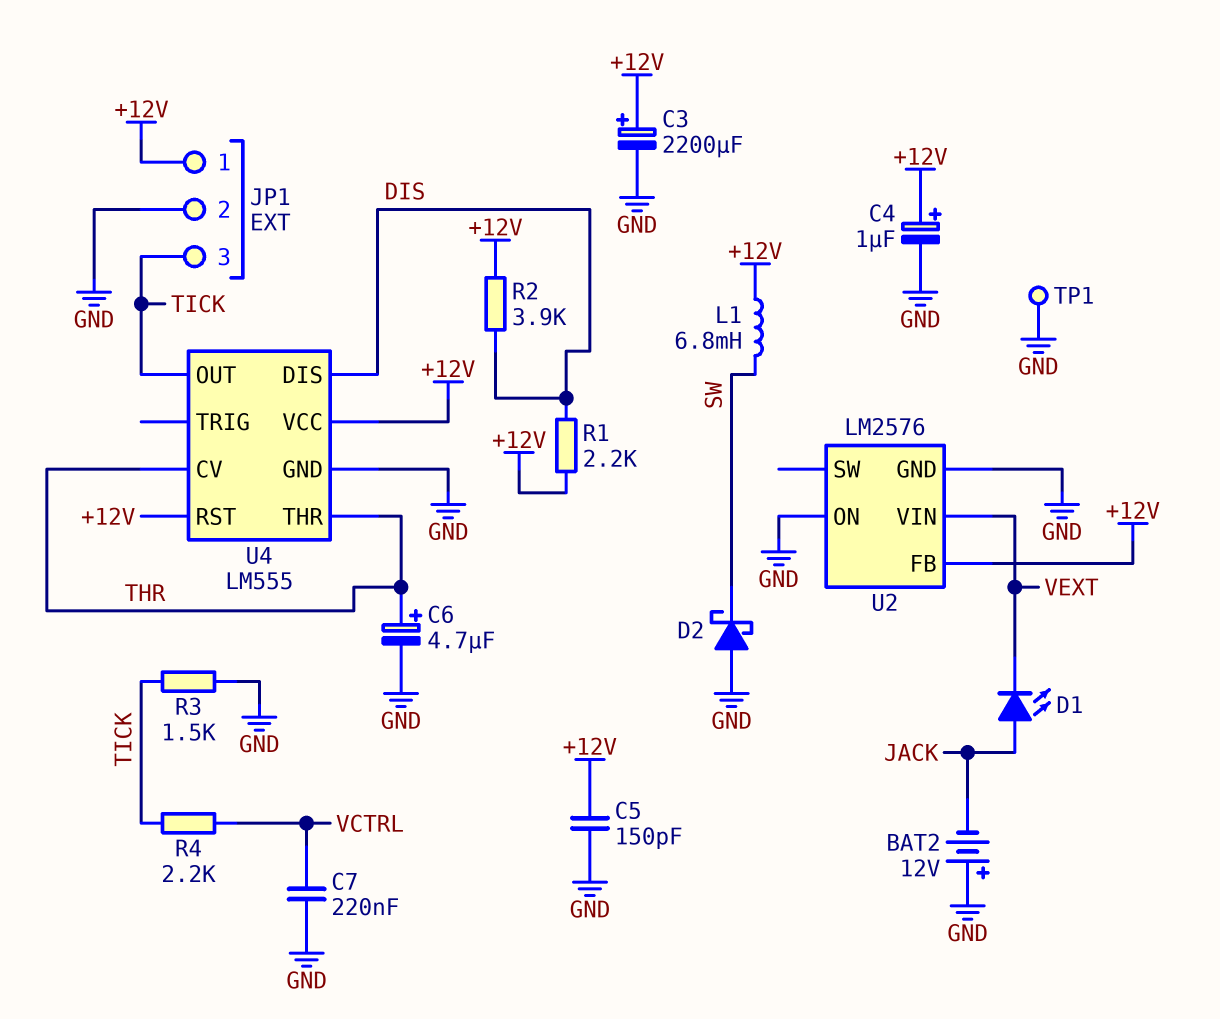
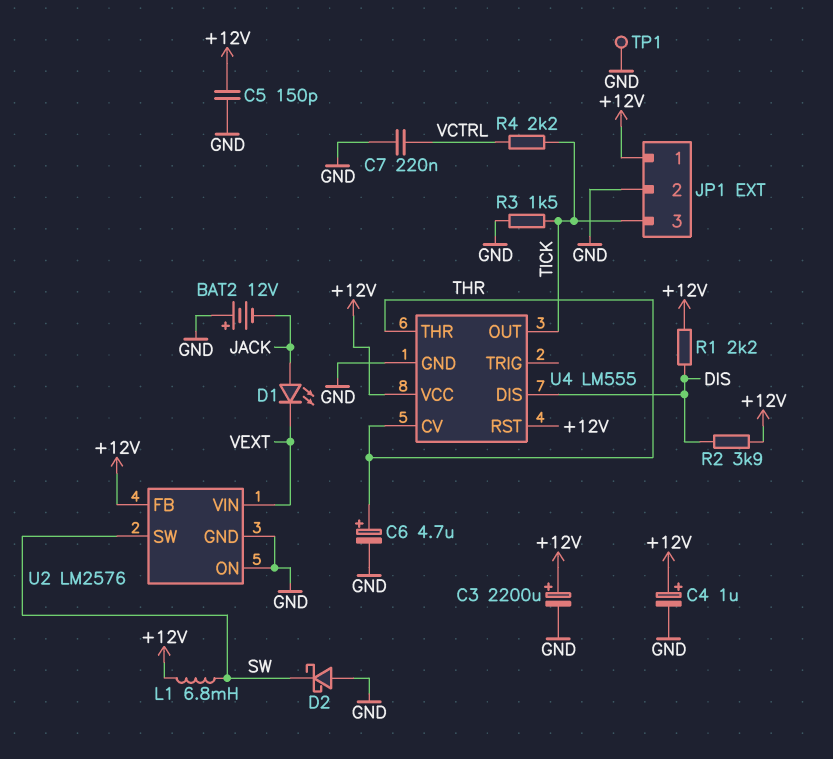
U2 pin SW: none -> SW

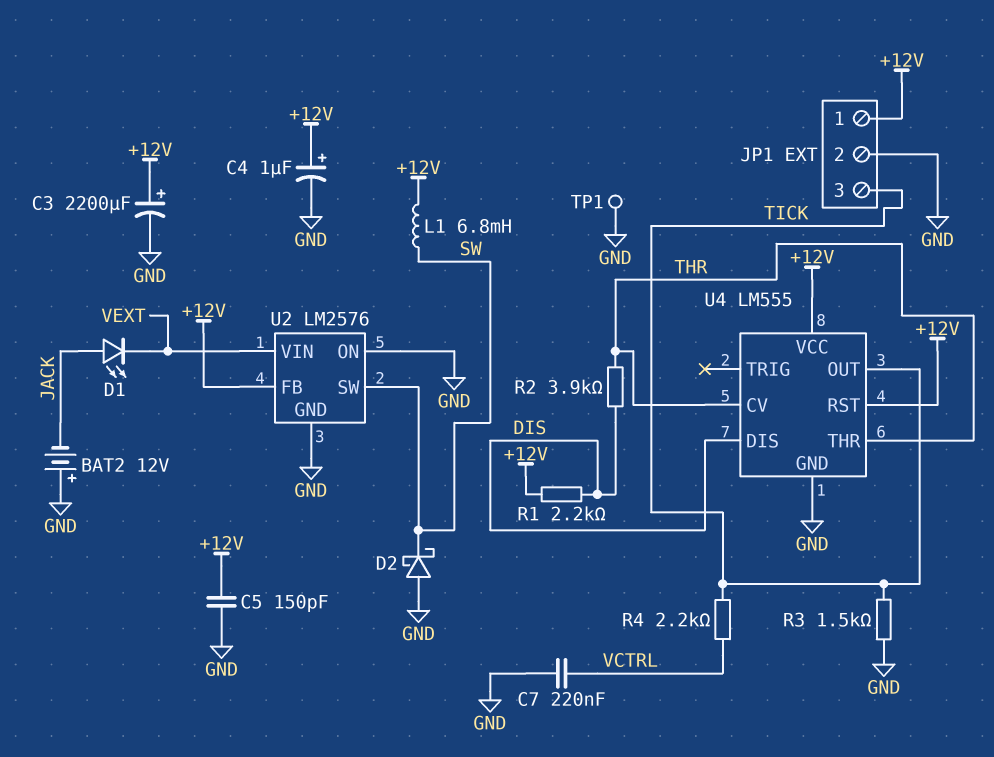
C6: 4.7uF (plus THR, minus GND) -> none
R2: 3.9k (+12V, DIS) -> 3.9k (DIS, THR)

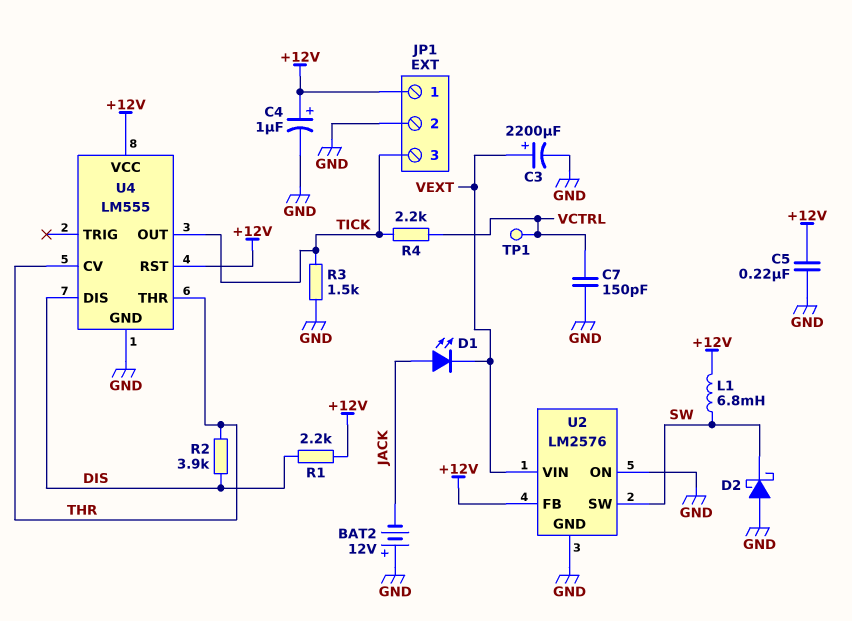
C3: 2200uF (plus +12V, minus GND) -> 2200uF (plus VEXT, minus GND)
C5: 150pF (+12V, GND) -> 220nF (+12V, GND)
C7: 220nF (GND, VCTRL) -> 150pF (GND, VCTRL)
TP1: test point (GND) -> test point (VCTRL)

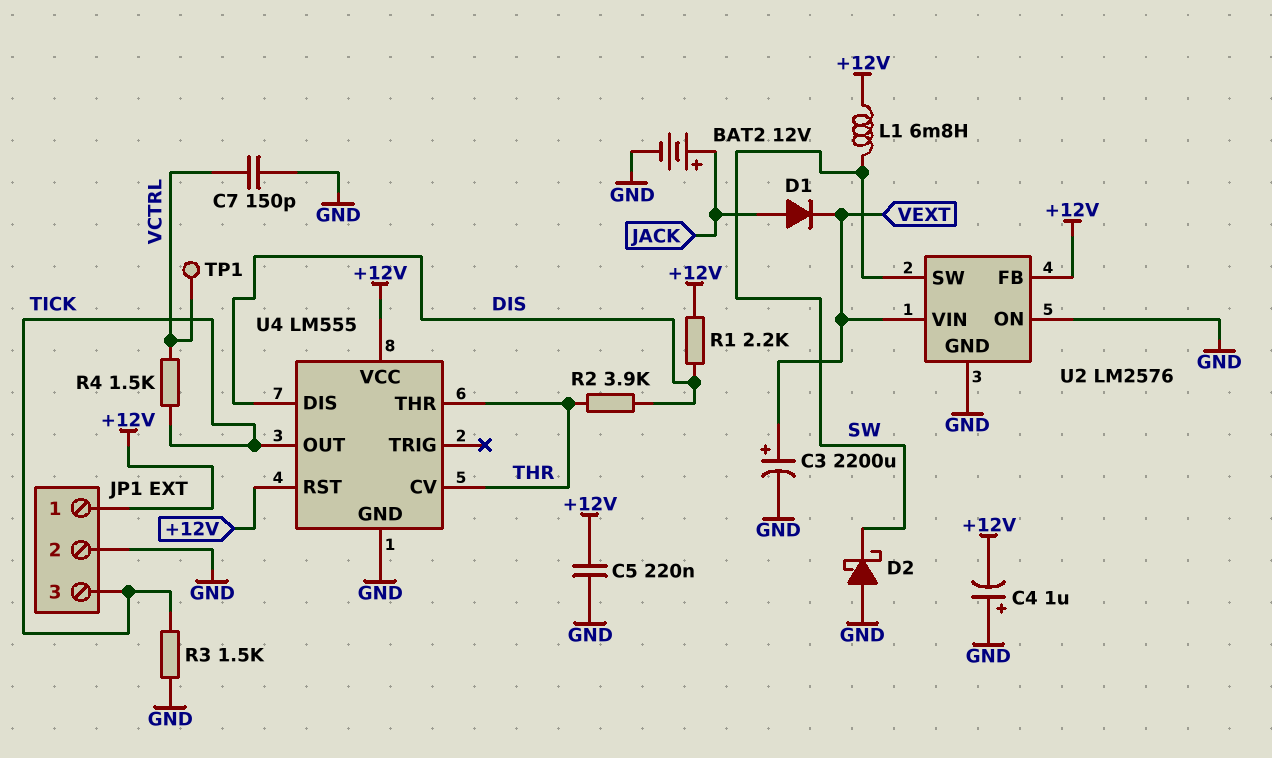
BAT2: 12V (plus GND, minus JACK) -> 12V (plus JACK, minus GND)
C4: 1uF (plus +12V, minus GND) -> 1uF (plus GND, minus +12V)
D1: LED (A JACK, K VEXT) -> diode (A JACK, K VEXT)
R4: 2.2k (TICK, VCTRL) -> 1.5k (TICK, VCTRL)

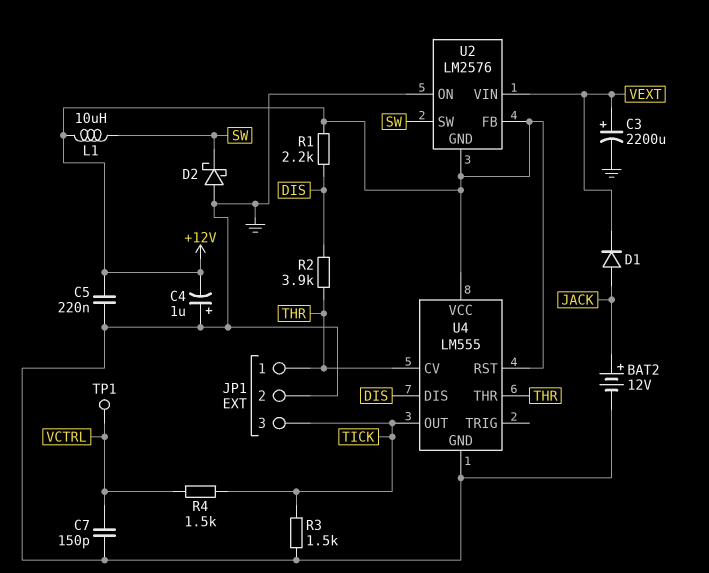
JP1 pin 1: +12V -> THR
L1: 6.8mH (+12V, SW) -> 10uH (+12V, SW)
U2 pin GND: GND -> +12V

